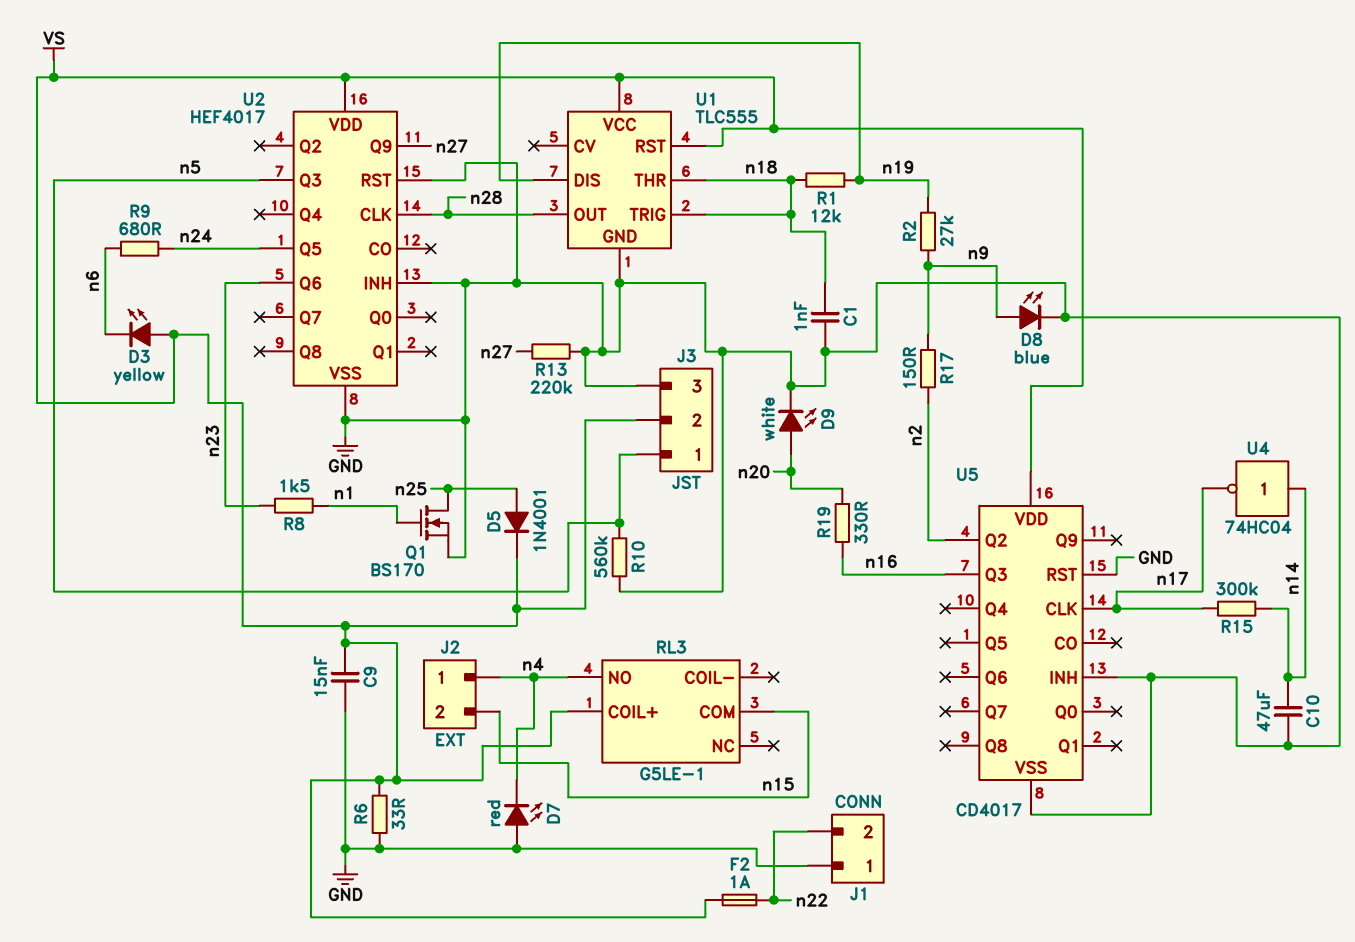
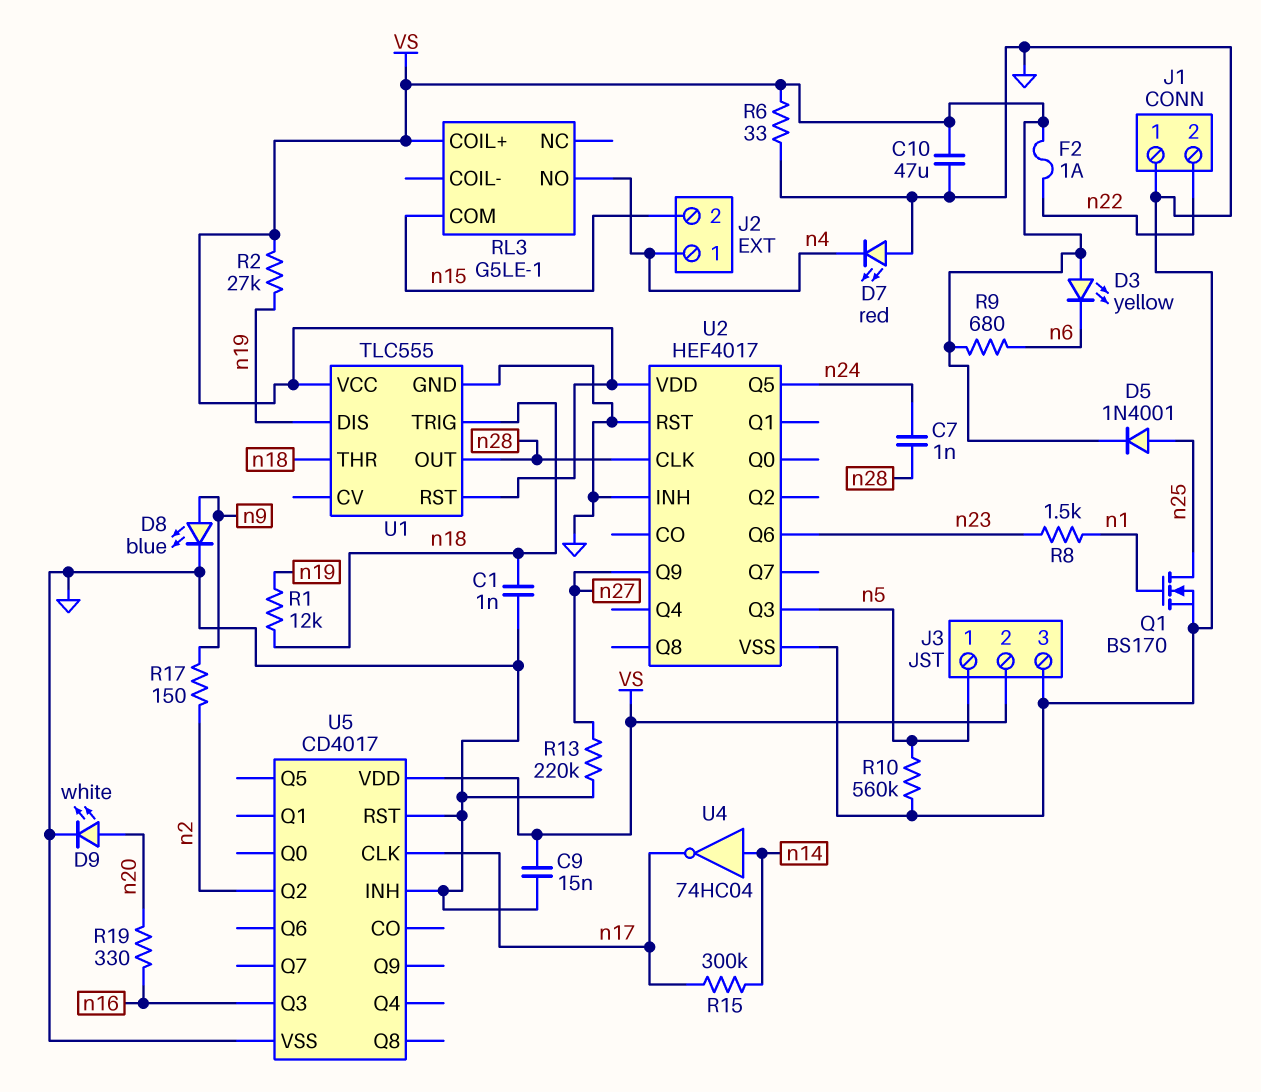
C7: none -> 1nF (n24, n28)
C10: 47uF (GND, n14) -> 47uF (GND, VS)
R2: 27k (n9, n19) -> 27k (VS, n19)
R9: 680 (n6, n24) -> 680 (VS, n6)

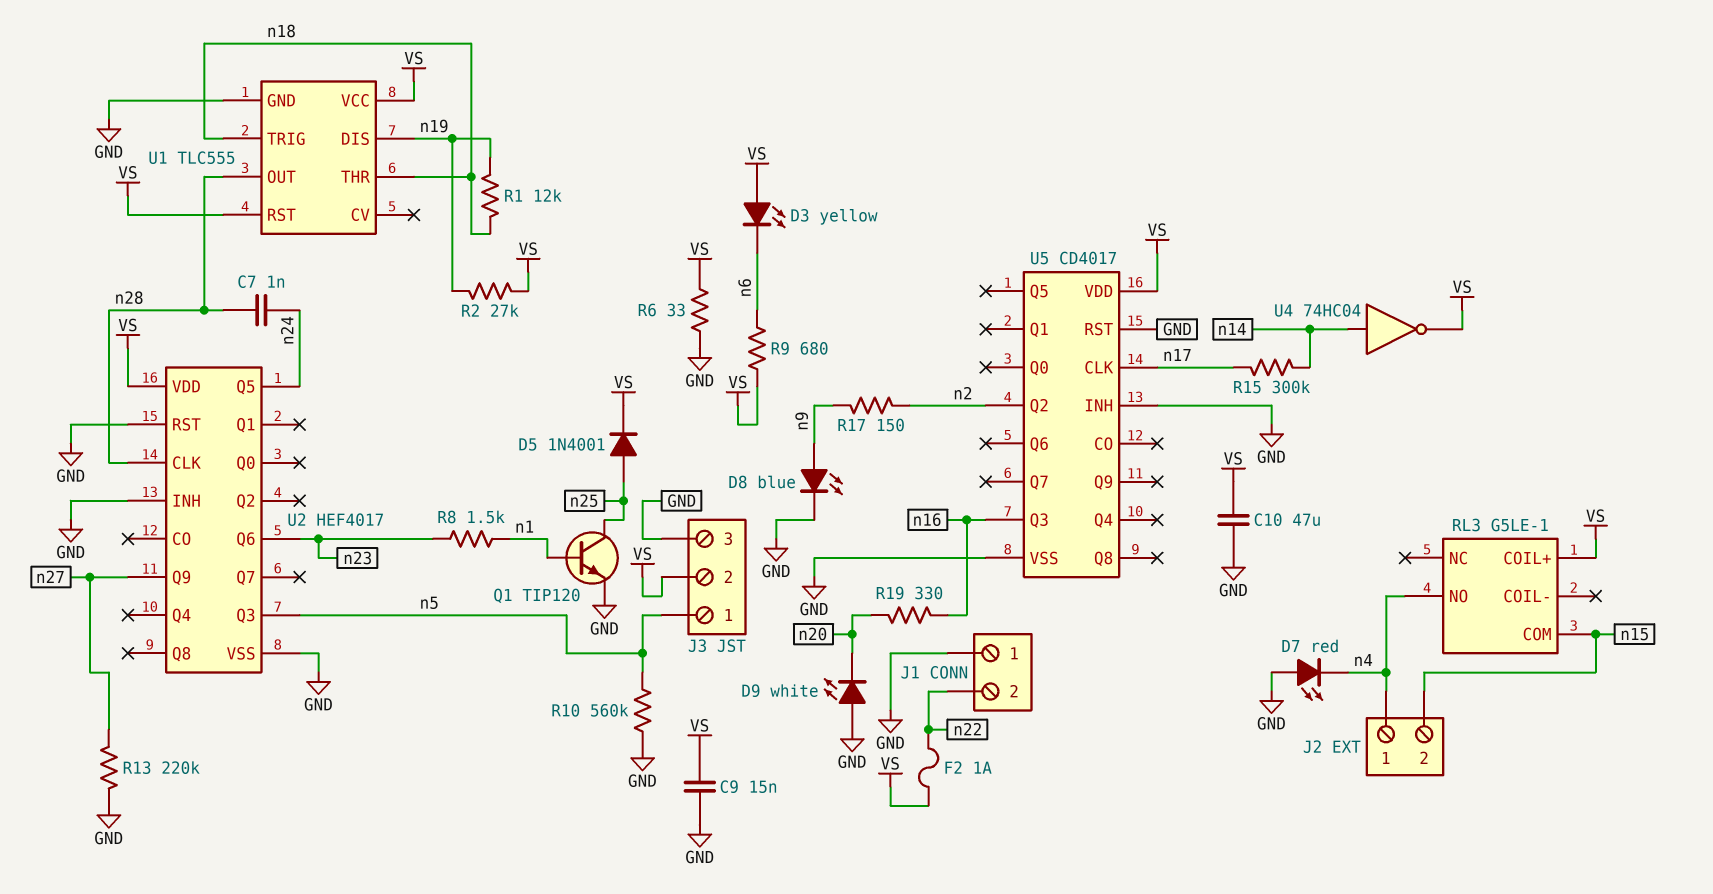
C1: 1nF (GND, n18) -> none
D9: LED white (A n20, K GND) -> LED white (A GND, K n20)
Q1: NMOS BS170 (G n1, D n25, S GND) -> NPN TIP120 (B n1, C n25, E GND)
U4: NOT 74HC04 (in n14, out n17) -> NOT 74HC04 (in n14, out VS)

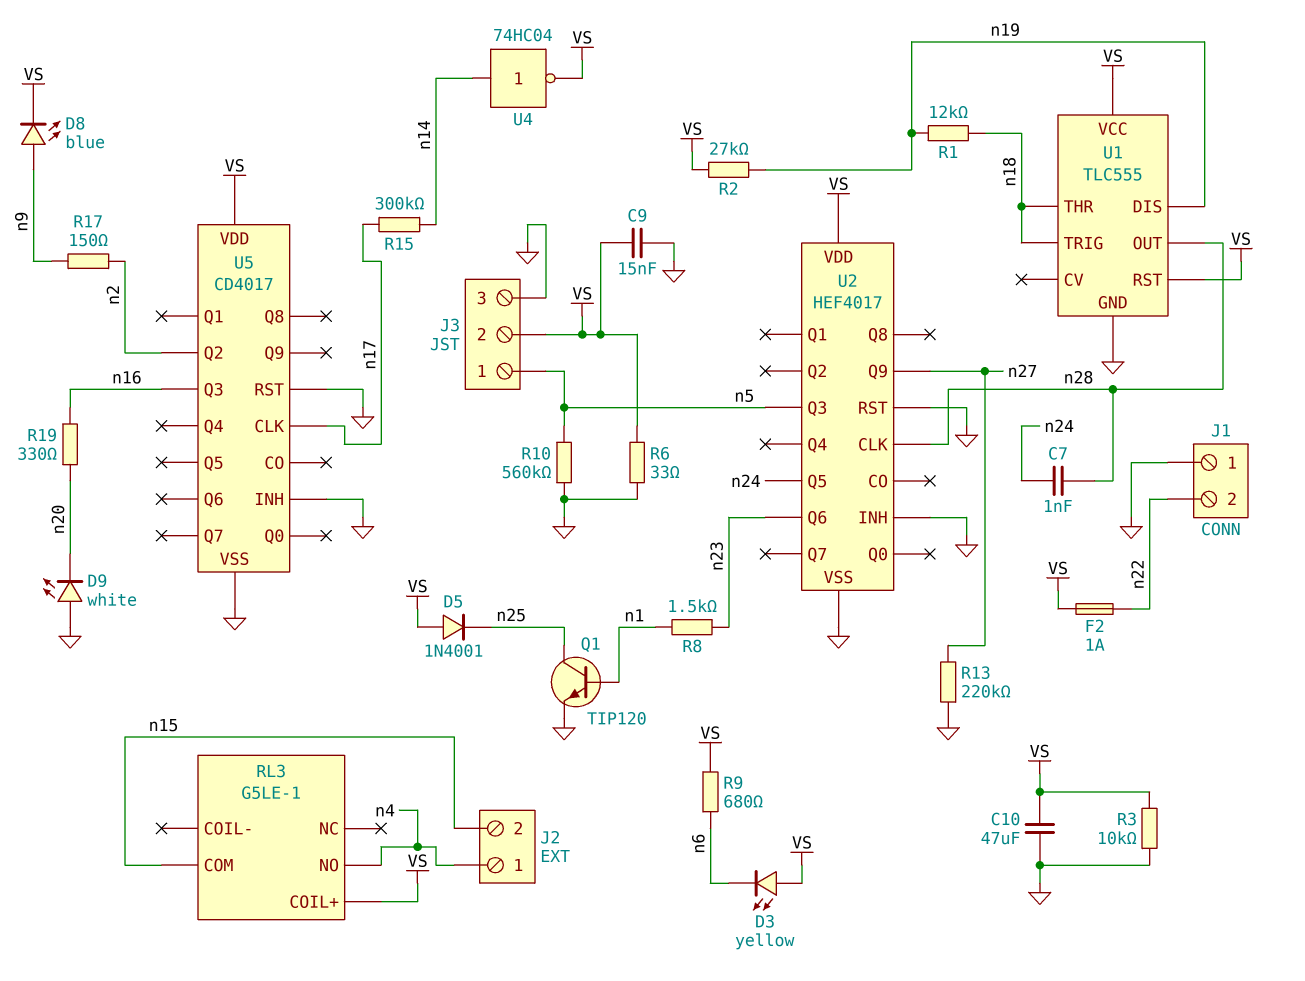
D5: diode 1N4001 (A n25, K VS) -> diode 1N4001 (A VS, K n25)
D7: LED red (A GND, K n4) -> none
D8: LED blue (A n9, K GND) -> LED blue (A n9, K VS)
R3: none -> 10k (GND, VS)

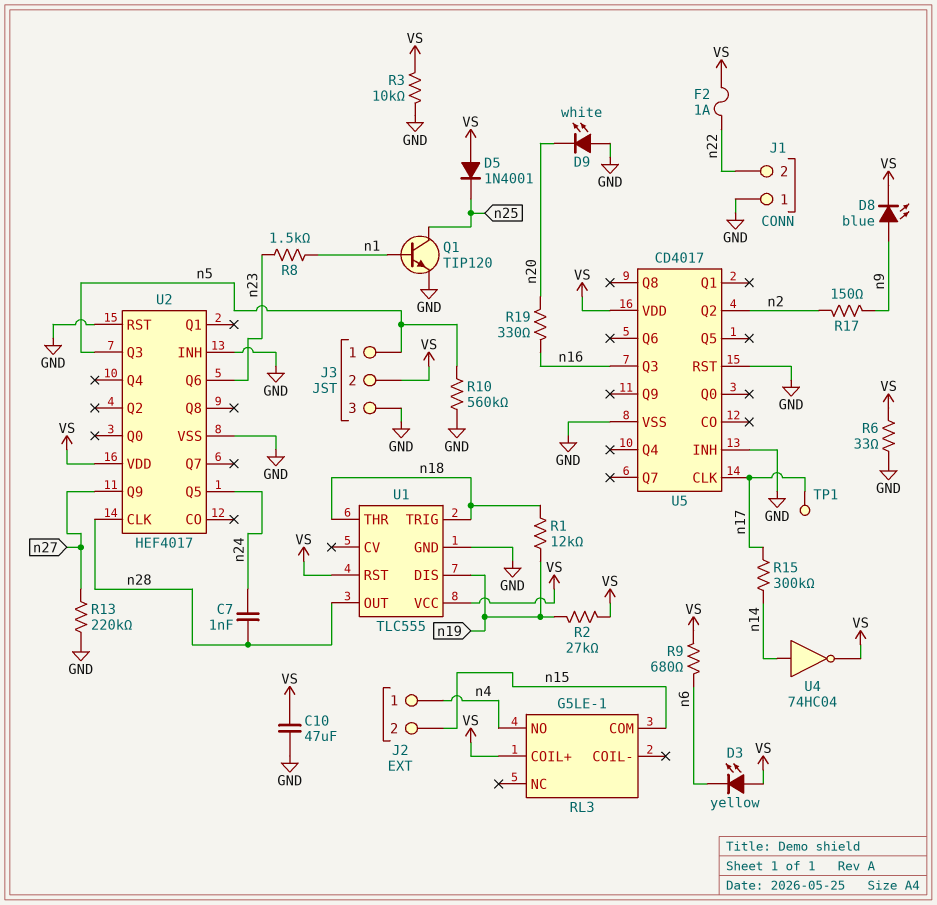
C9: 15nF (GND, VS) -> none
TP1: none -> test point (n17)

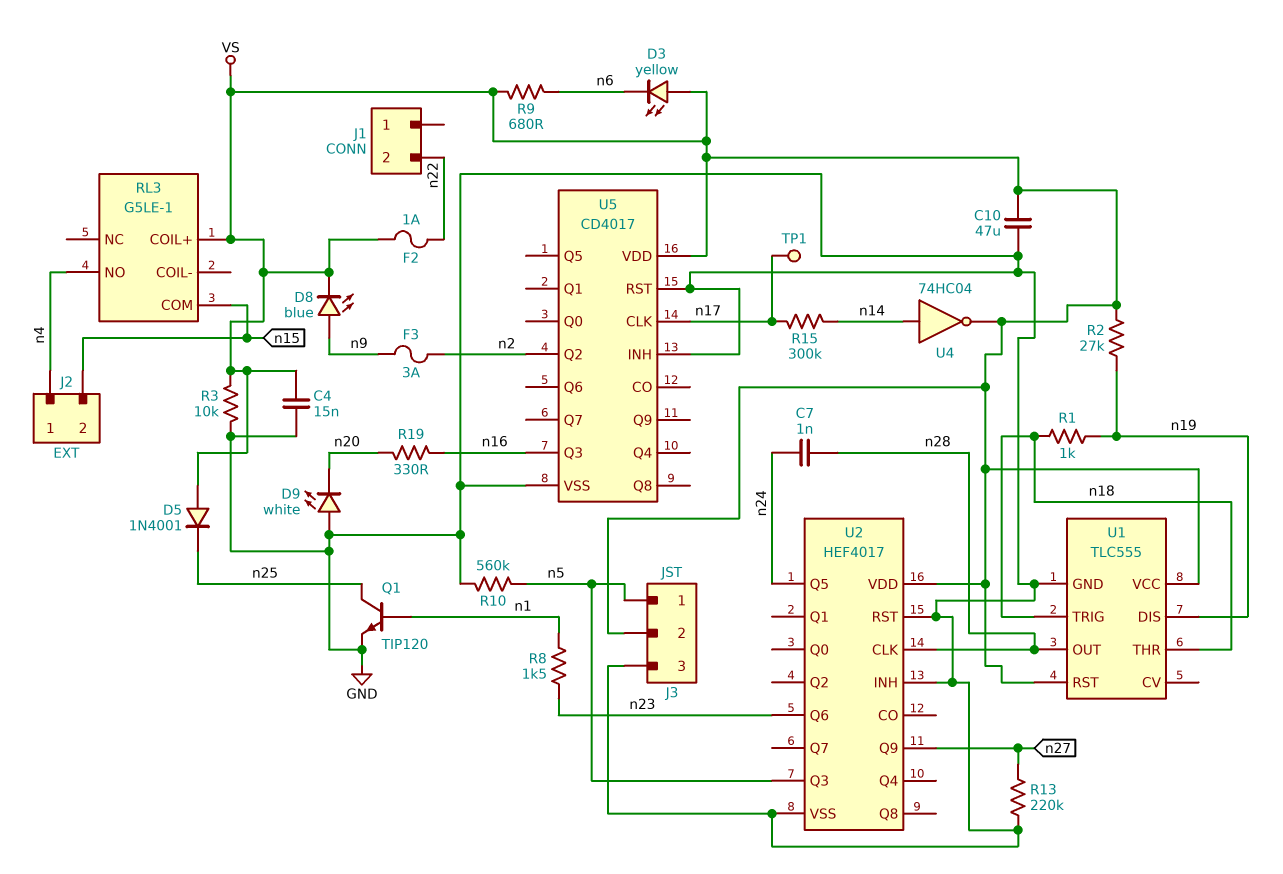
C4: none -> 15nF (GND, VS)
F3: none -> 3A (n2, n9)
J1 pin 1: GND -> none
R1: 12k (n18, n19) -> 1k (n18, n19)
R6: 33 (GND, VS) -> none
R17: 150 (n2, n9) -> none

